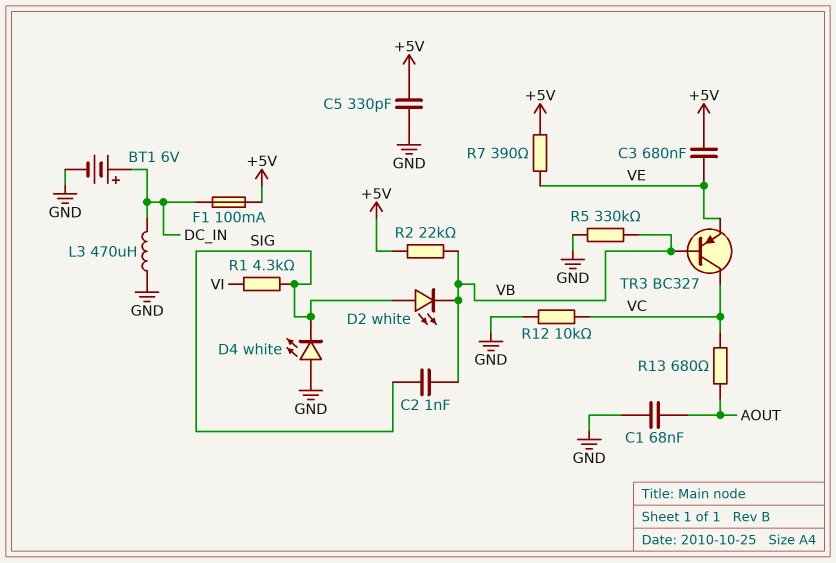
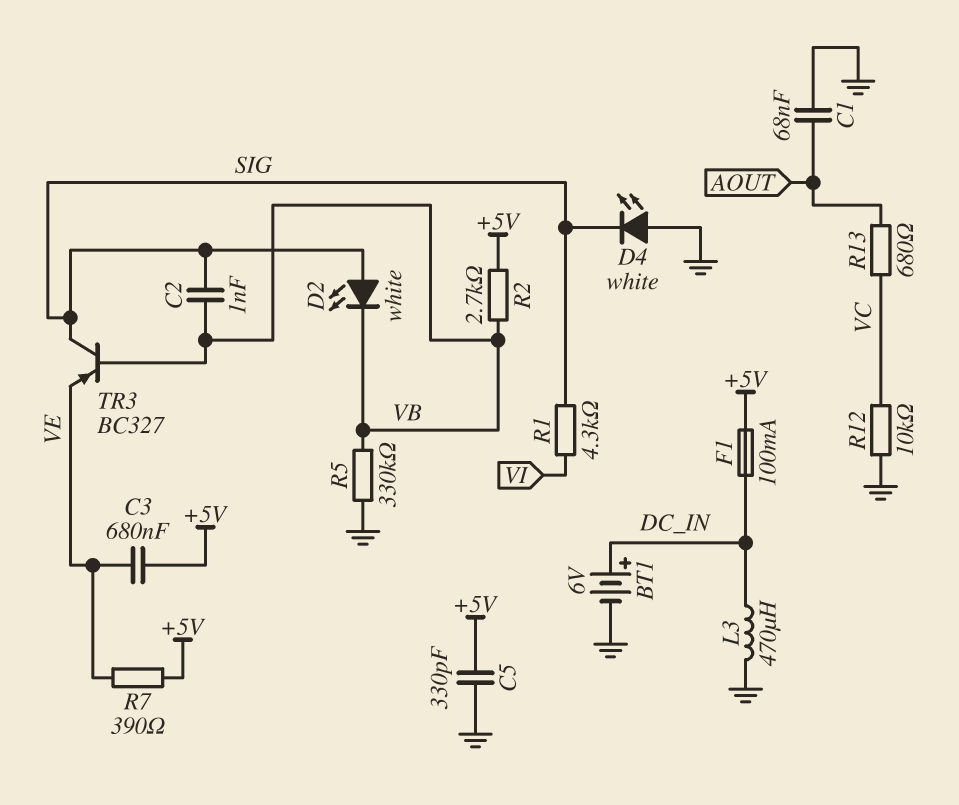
R2: 22k (+5V, VB) -> 2.7k (+5V, VB)
TR3: PNP BC327 (B VB, C VC, E VE) -> PNP BC327 (B VB, C SIG, E VE)

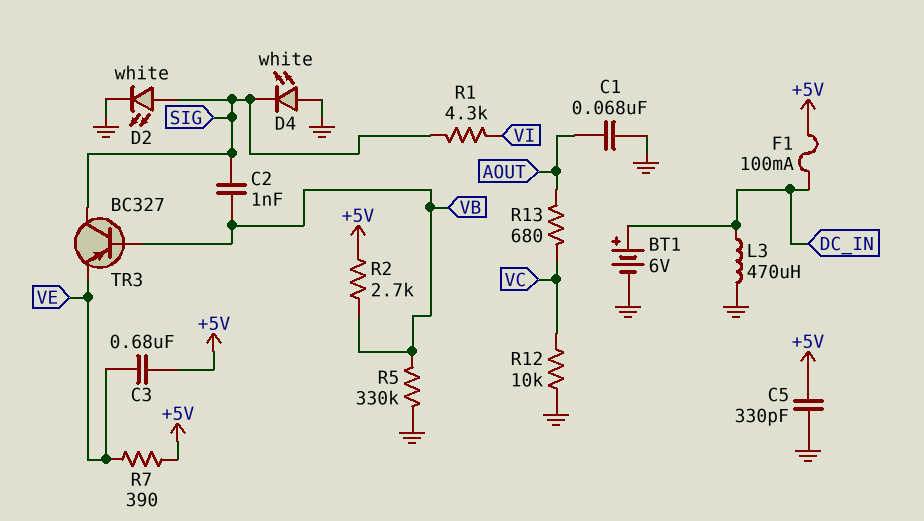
D2: LED white (A SIG, K VB) -> LED white (A SIG, K GND)

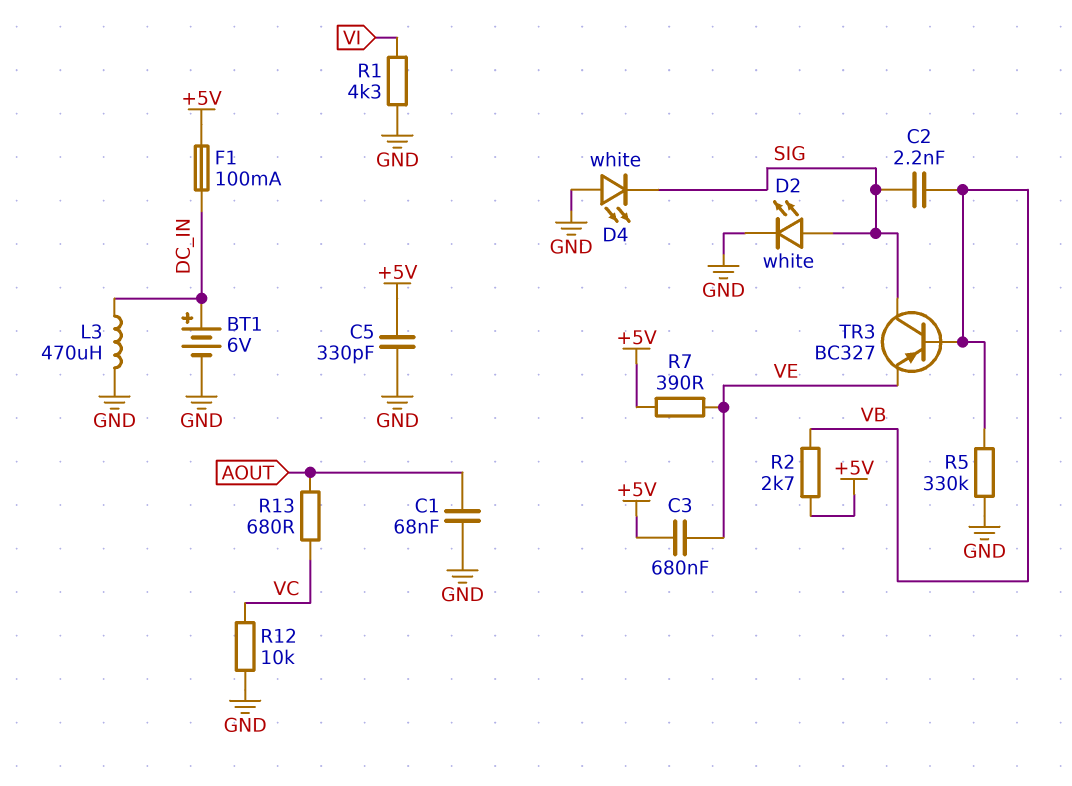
C2: 1nF (SIG, VB) -> 2.2nF (SIG, VB)
R1: 4.3k (SIG, VI) -> 4.3k (GND, VI)

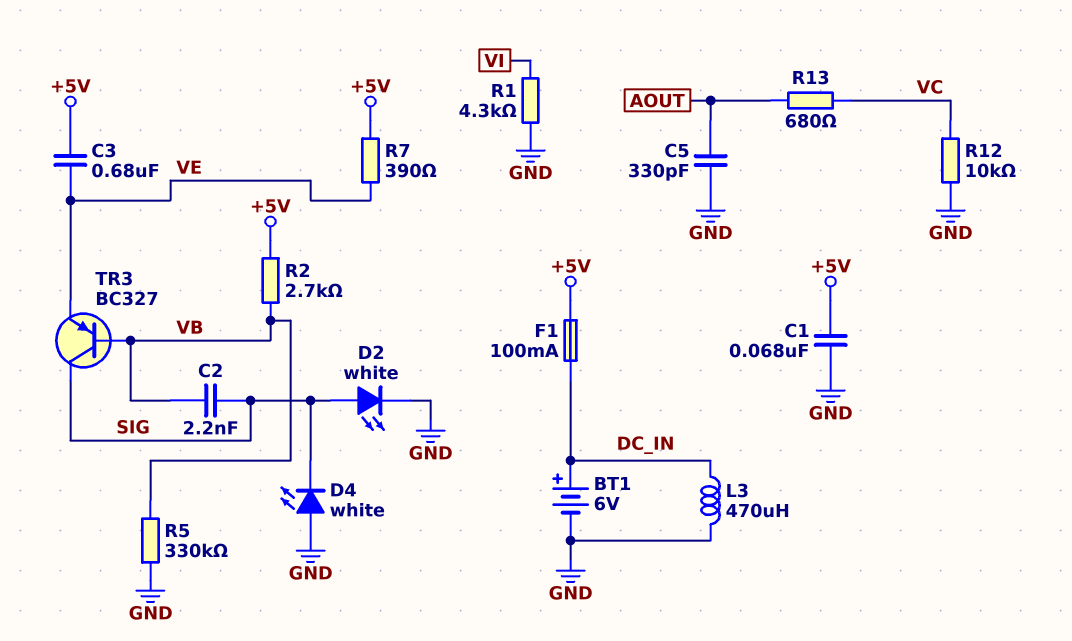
C1: 68nF (AOUT, GND) -> 68nF (+5V, GND)
C5: 330pF (+5V, GND) -> 330pF (AOUT, GND)

